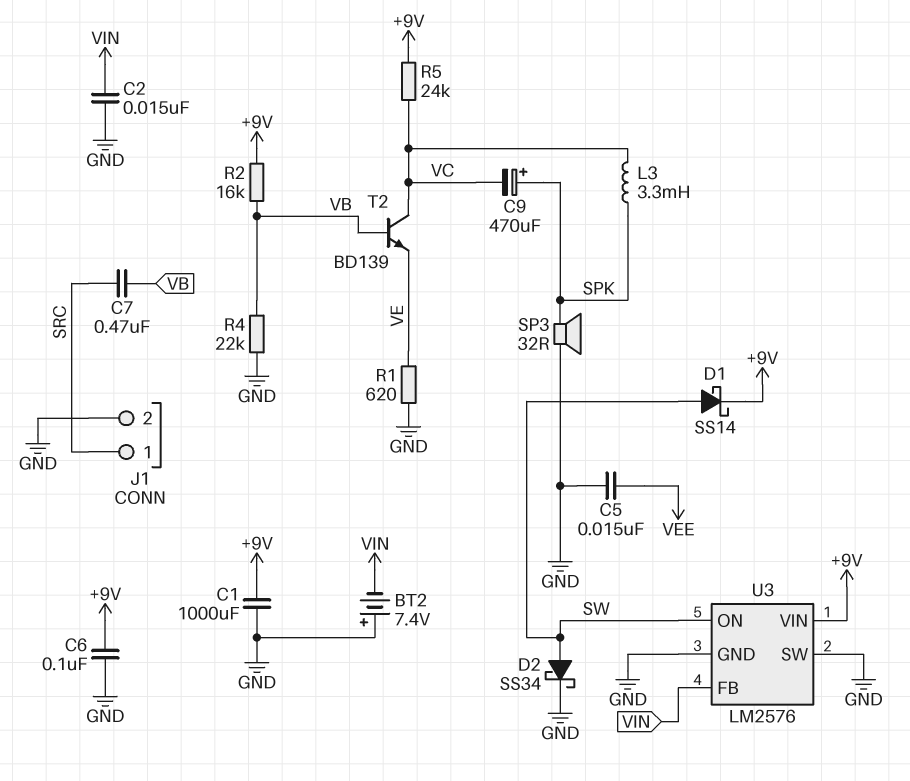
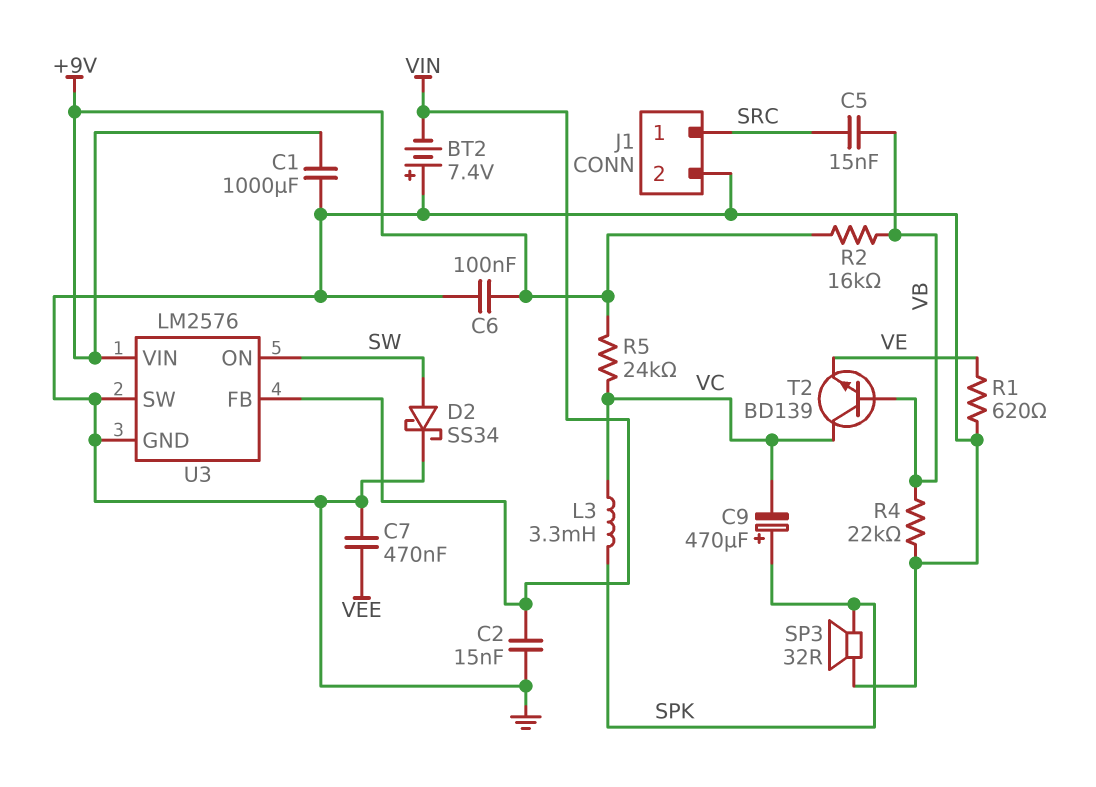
C5: 15nF (GND, VEE) -> 15nF (SRC, VB)
C7: 470nF (SRC, VB) -> 470nF (GND, VEE)
D1: schottky SS14 (A SW, K +9V) -> none

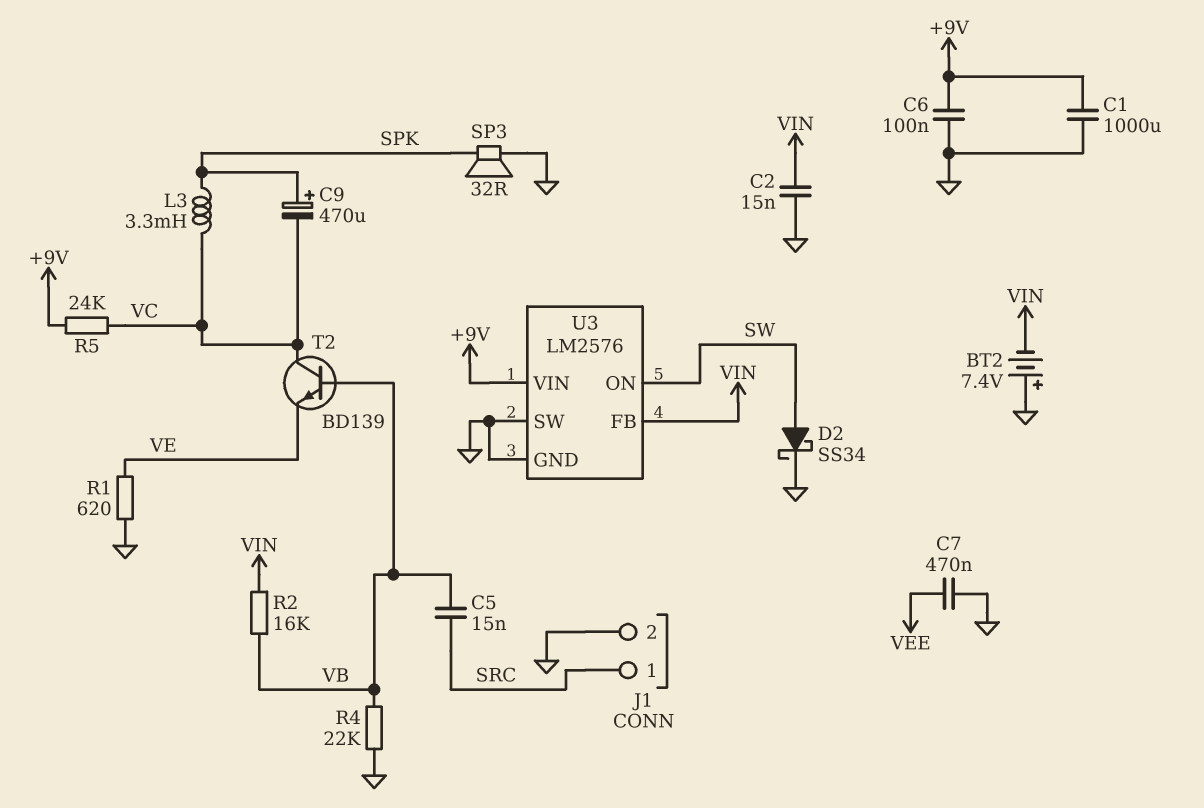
R2: 16k (+9V, VB) -> 16k (VB, VIN)

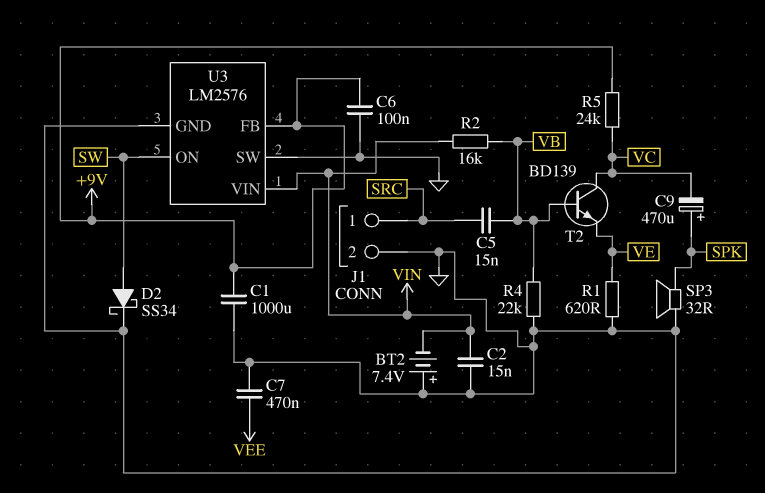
L3: 3.3mH (SPK, VC) -> none
U3 pin FB: VIN -> +9V
U3 pin VIN: +9V -> VIN

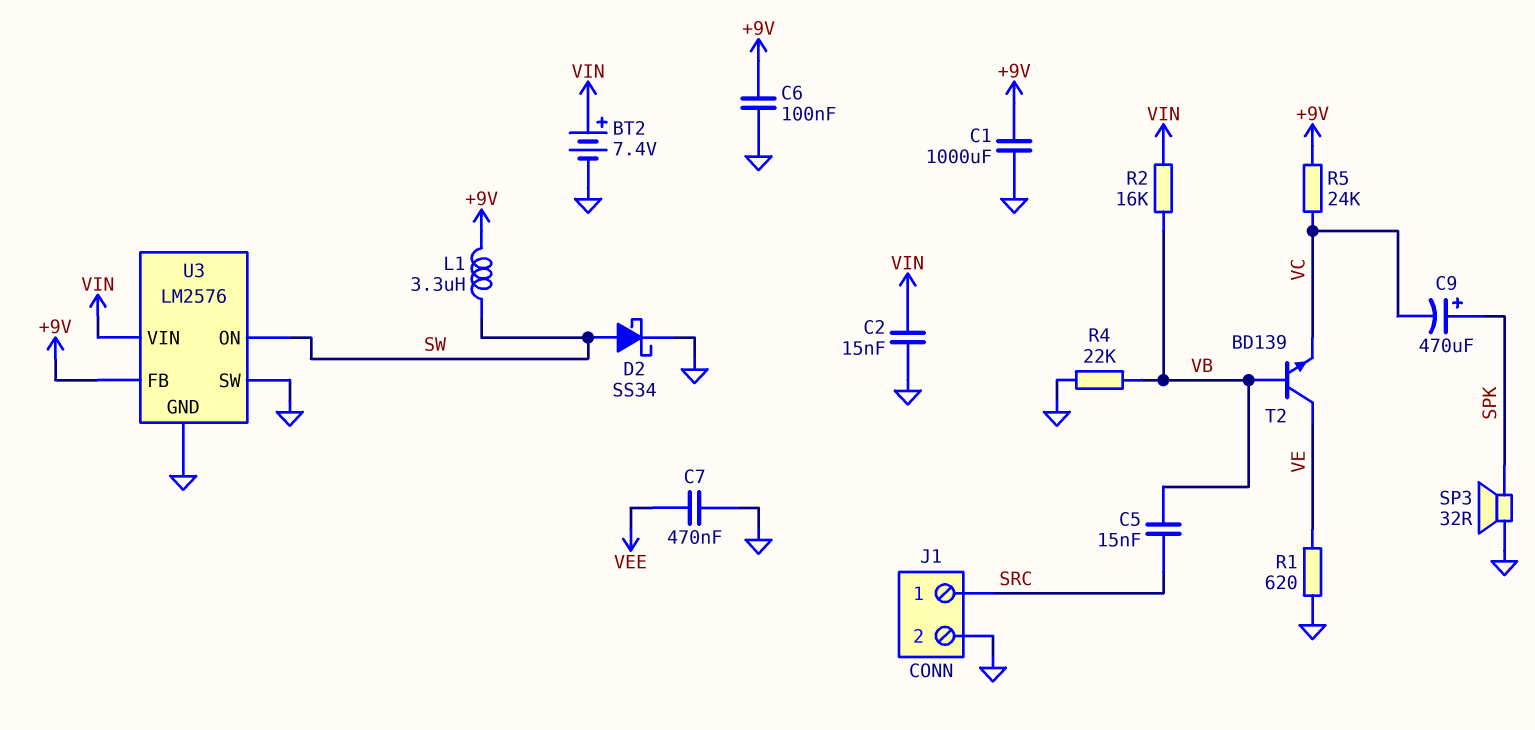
BT2: 7.4V (plus GND, minus VIN) -> 7.4V (plus VIN, minus GND)
L1: none -> 3.3uH (+9V, SW)
T2: NPN BD139 (B VB, C VC, E VE) -> NPN BD139 (B VB, C VE, E VC)

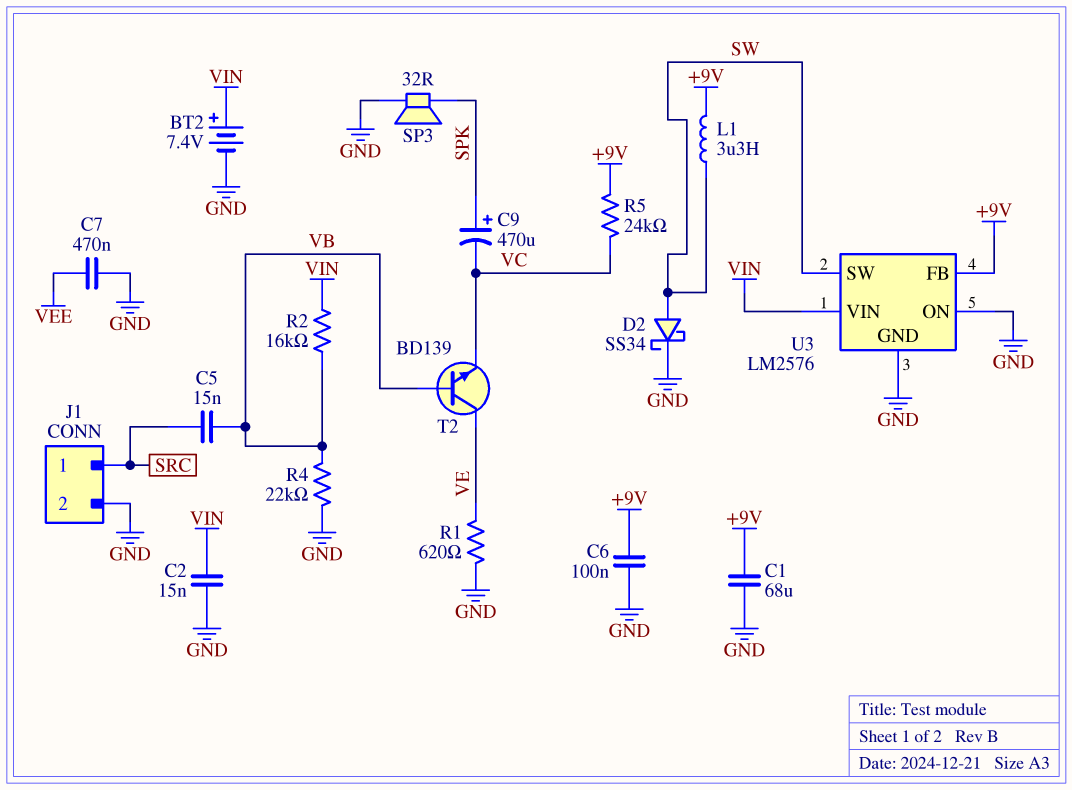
C1: 1000uF (+9V, GND) -> 68uF (+9V, GND)
U3 pin ON: SW -> GND
U3 pin SW: GND -> SW

